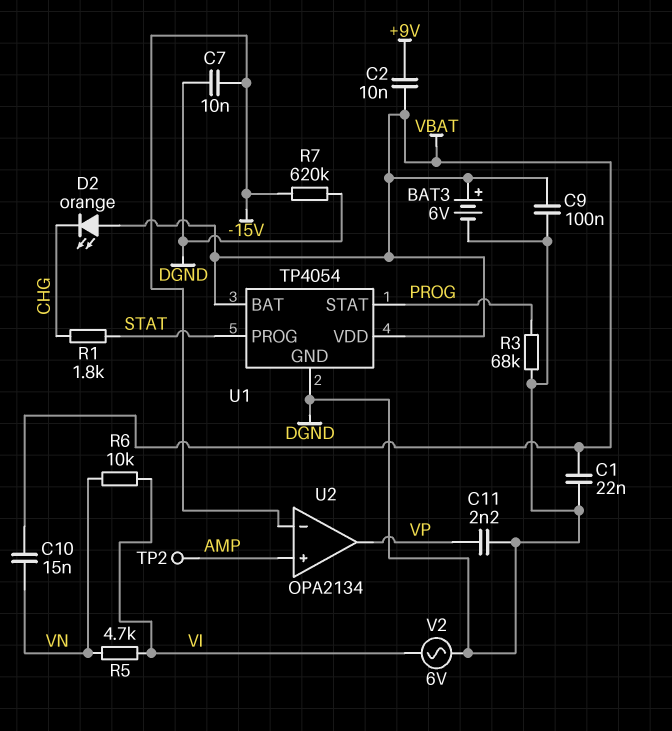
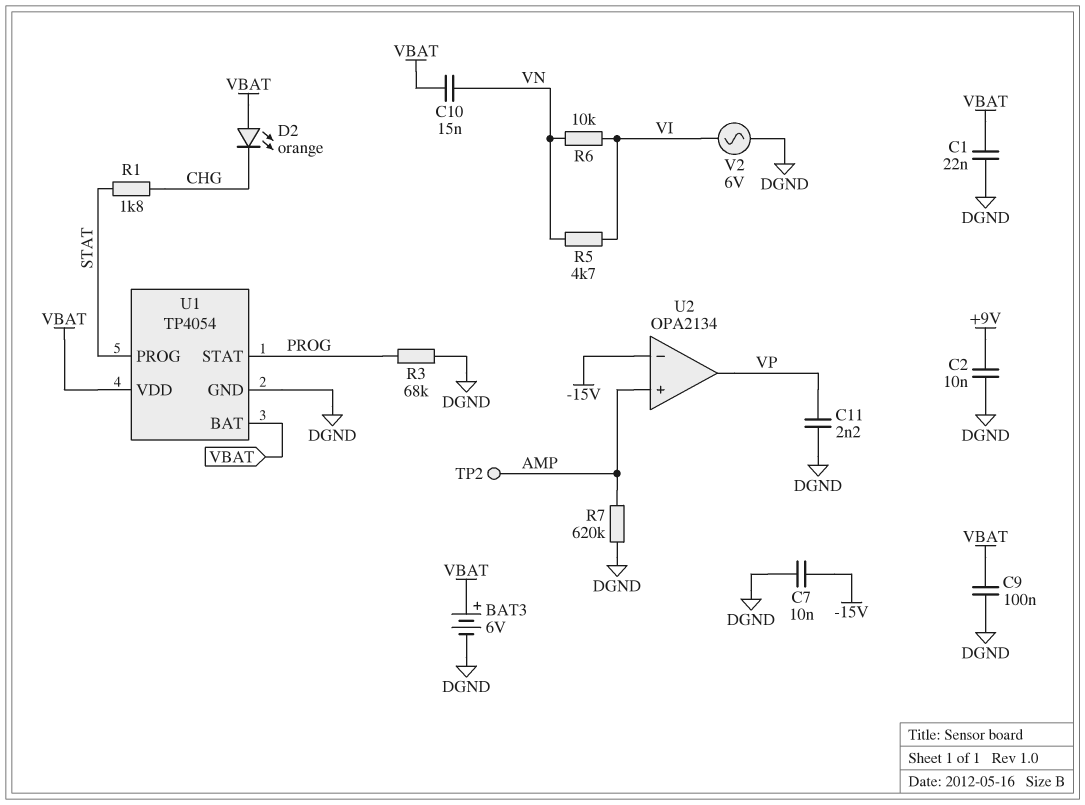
C2: 10nF (+9V, VBAT) -> 10nF (+9V, DGND)
R7: 620k (-15V, DGND) -> 620k (AMP, DGND)

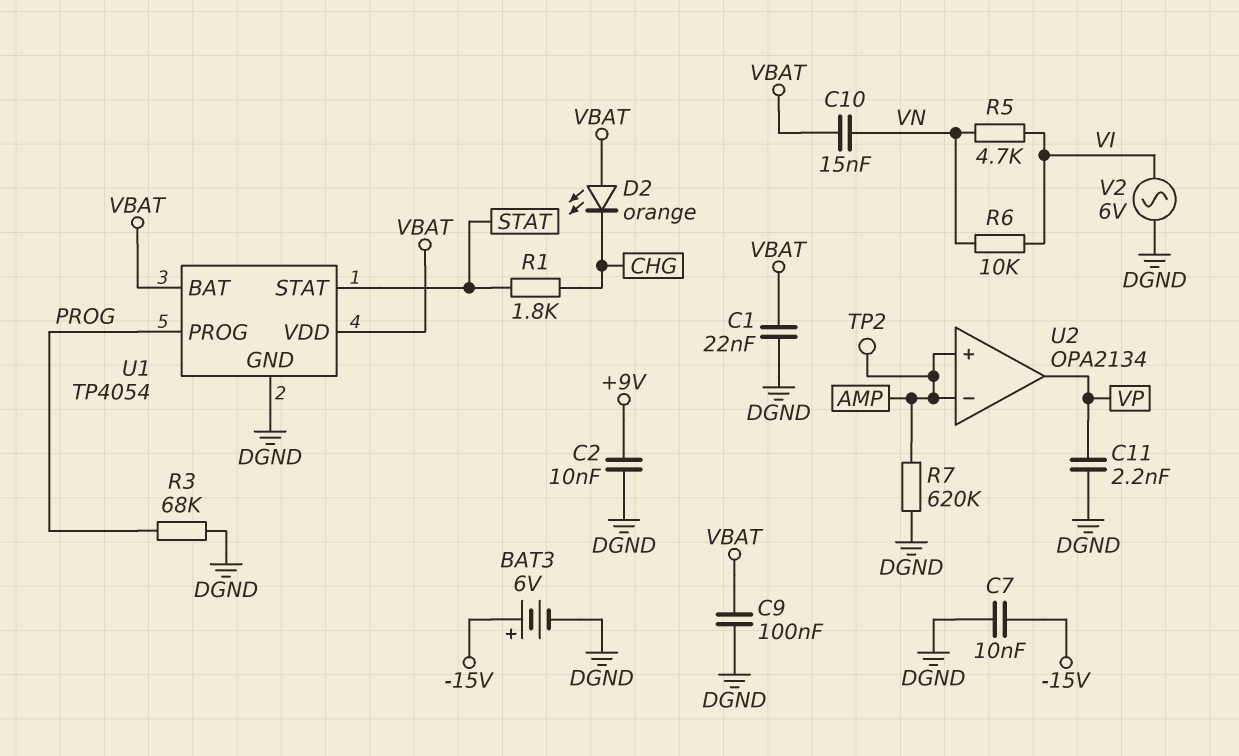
BAT3: 6V (plus VBAT, minus DGND) -> 6V (plus -15V, minus DGND)
U1 pin PROG: STAT -> PROG
U1 pin STAT: PROG -> STAT
U2 pin in-: -15V -> AMP

